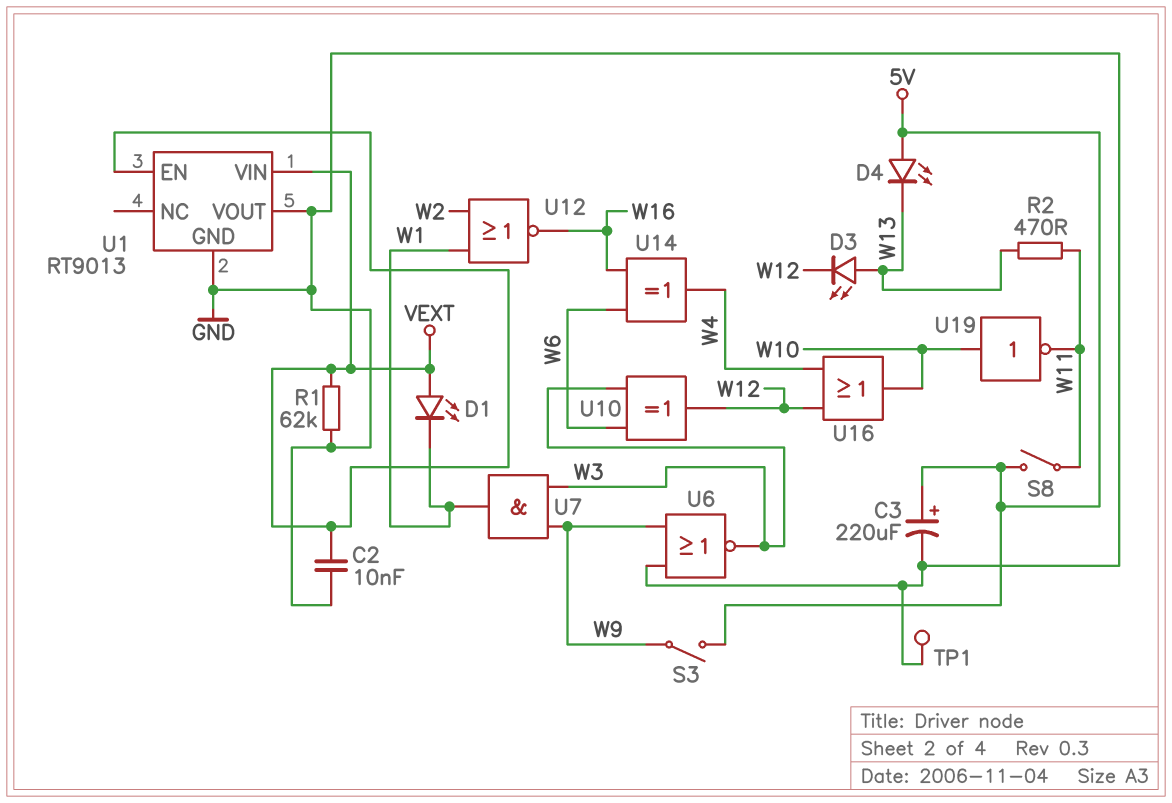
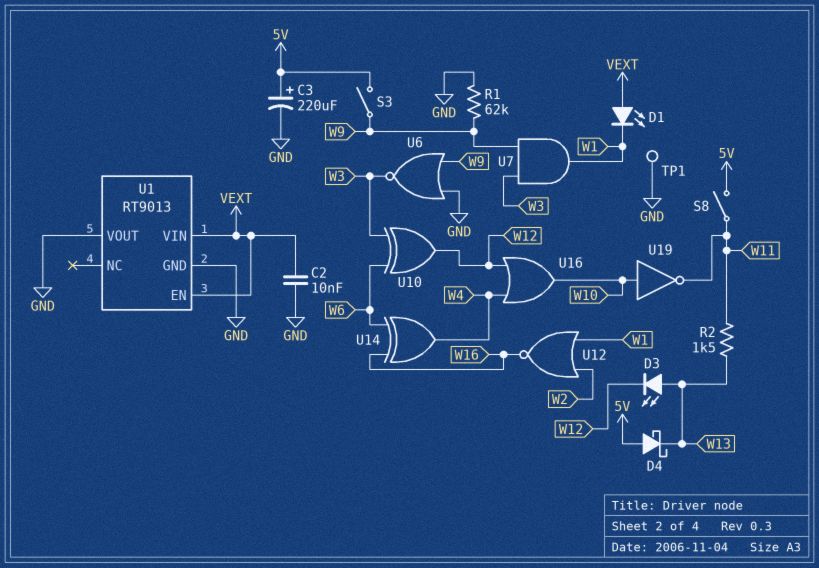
D4: LED (A 5V, K W13) -> schottky (A 5V, K W13)
R1: 62k (GND, VEXT) -> 62k (GND, W9)
R2: 470 (W11, W13) -> 1.5k (W11, W13)

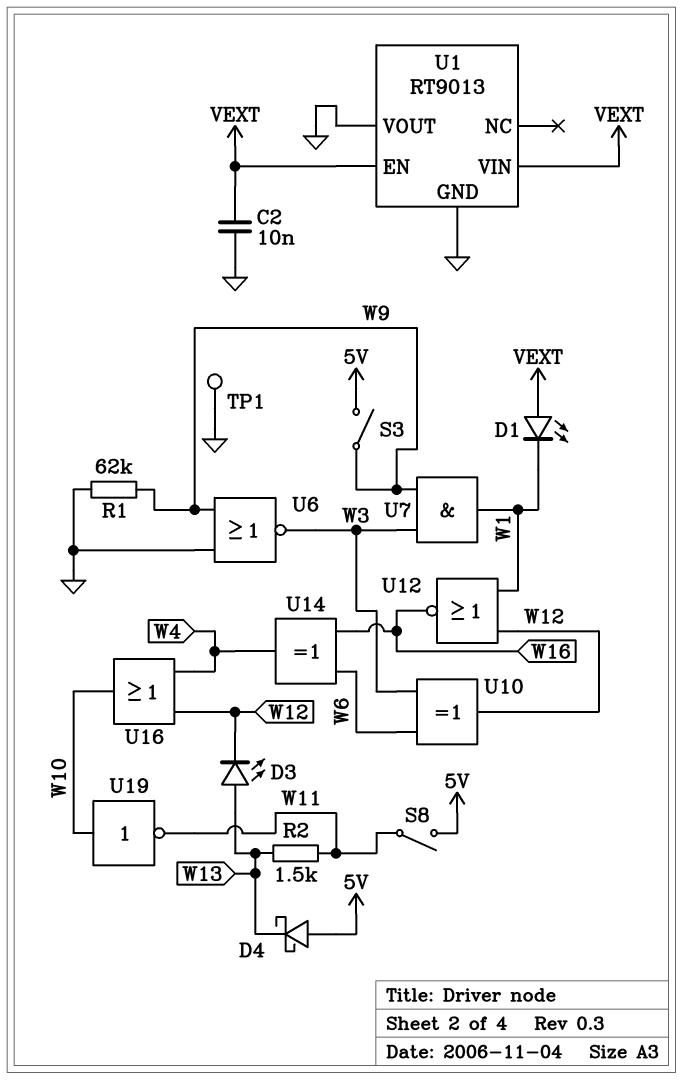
C3: 220uF (plus 5V, minus GND) -> none
U12: NOR (in W1, in W2, out W16) -> NOR (in W1, in W12, out W16)

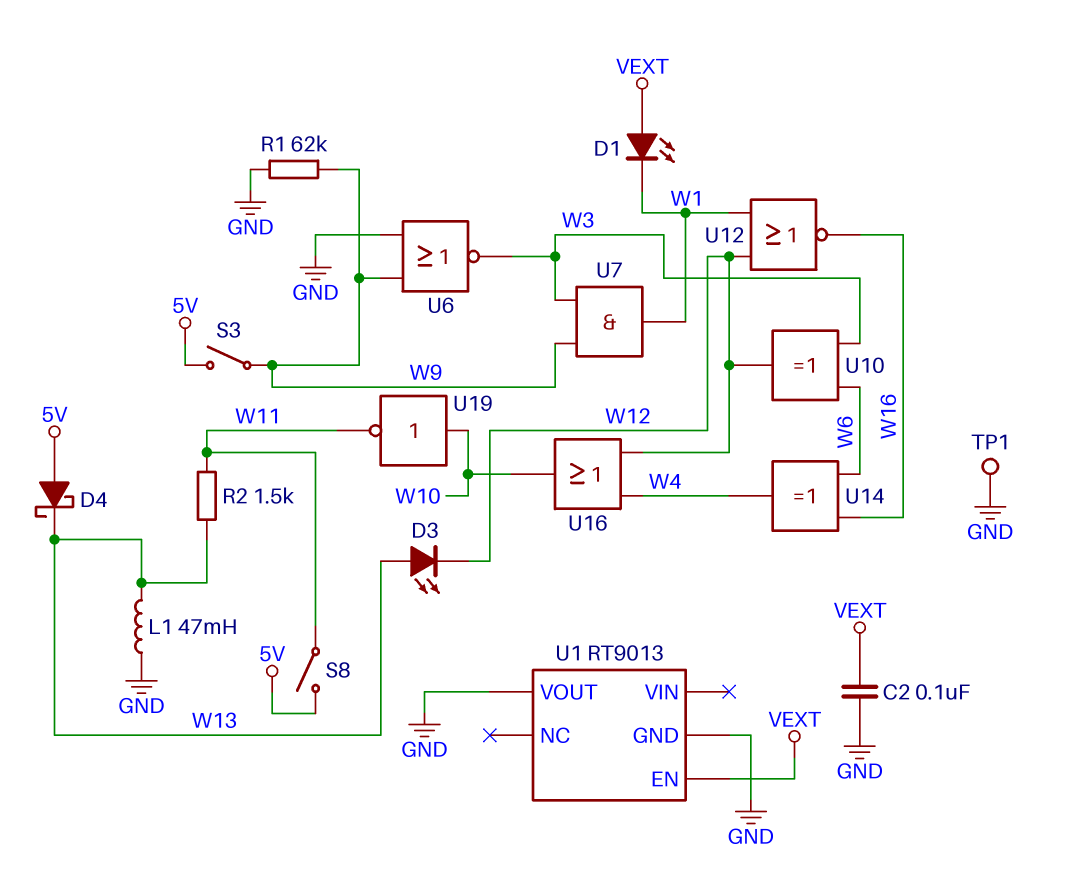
C2: 10nF (GND, VEXT) -> 100nF (GND, VEXT)
L1: none -> 47mH (GND, W13)
U1 pin VIN: VEXT -> none

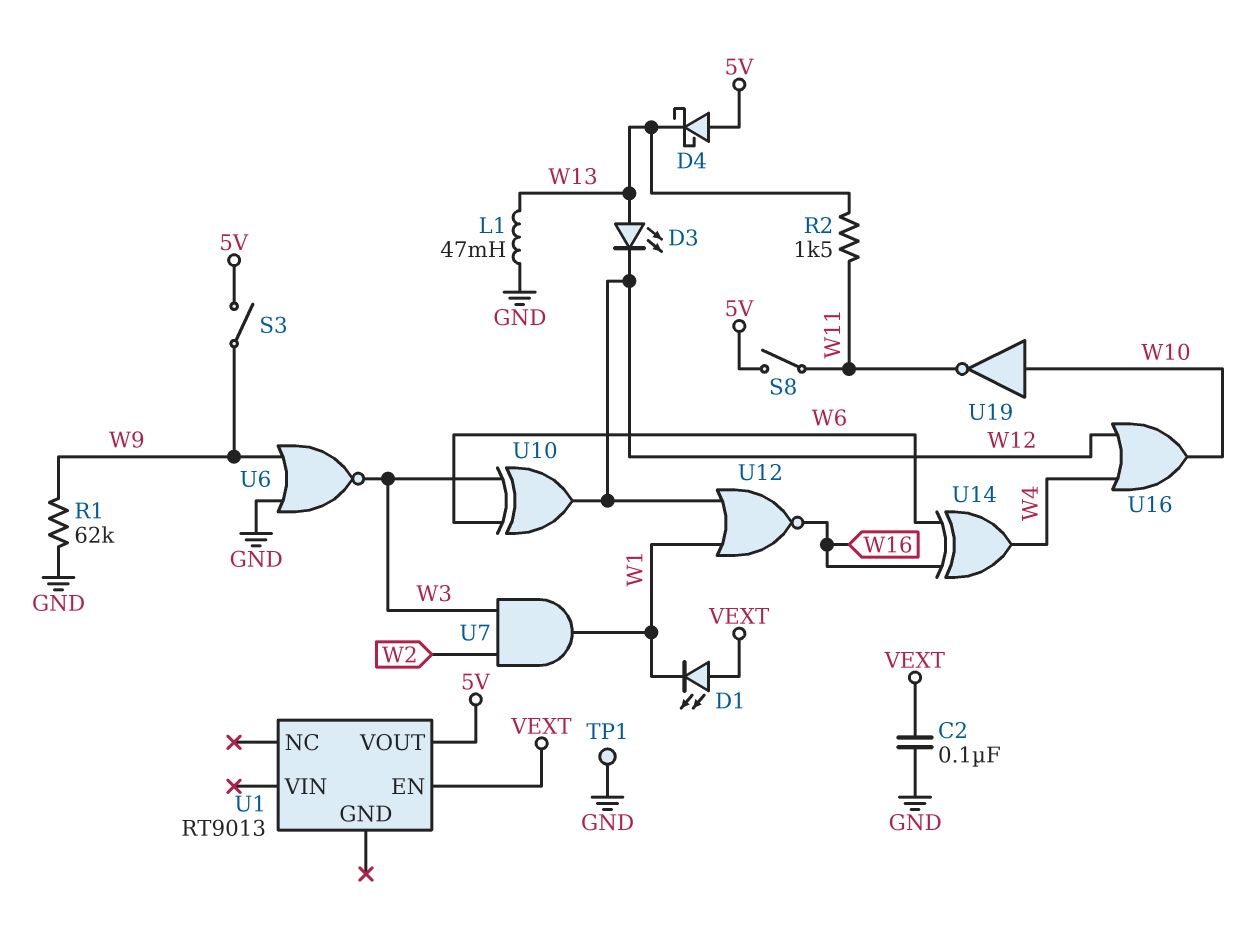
U1 pin GND: GND -> none
U1 pin VOUT: GND -> 5V
U7: AND (in W3, in W9, out W1) -> AND (in W2, in W3, out W1)

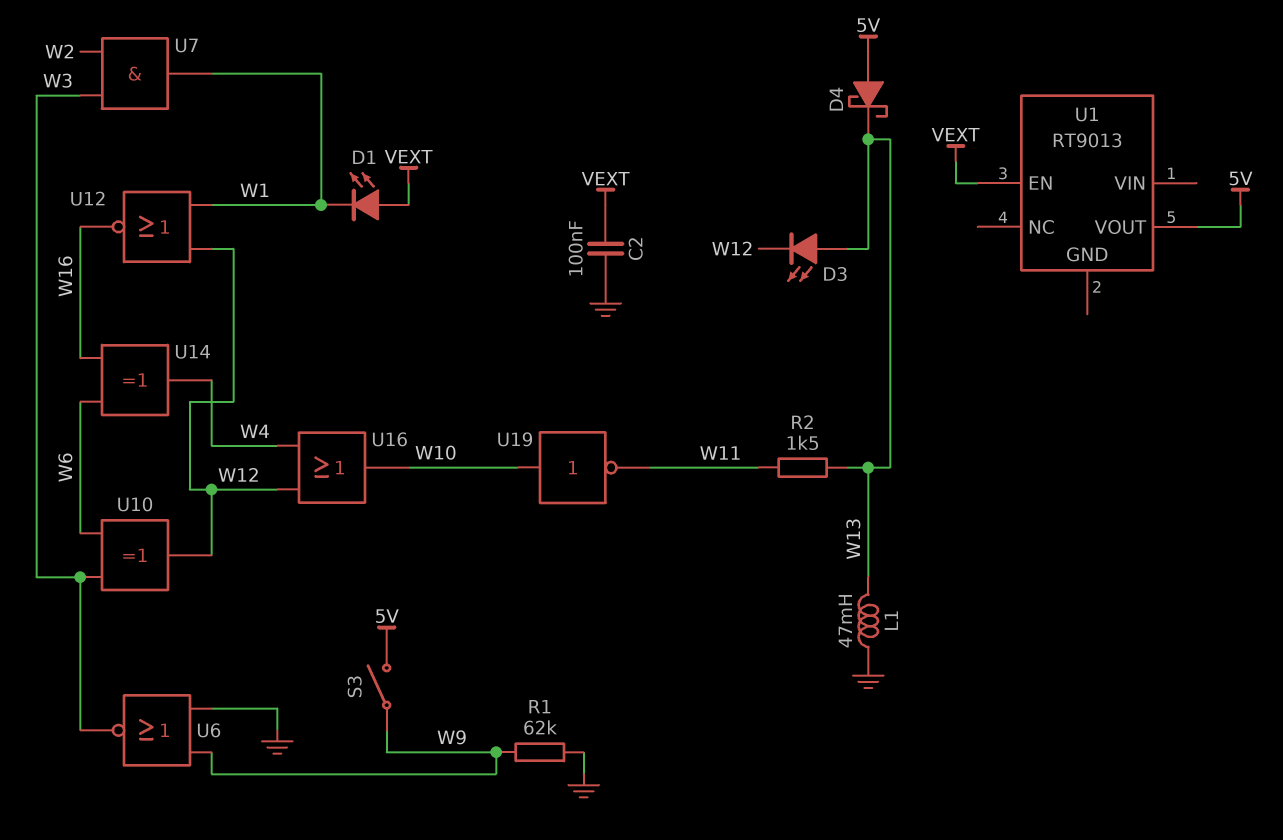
S8: switch (5V, W11) -> none
TP1: test point (GND) -> none

